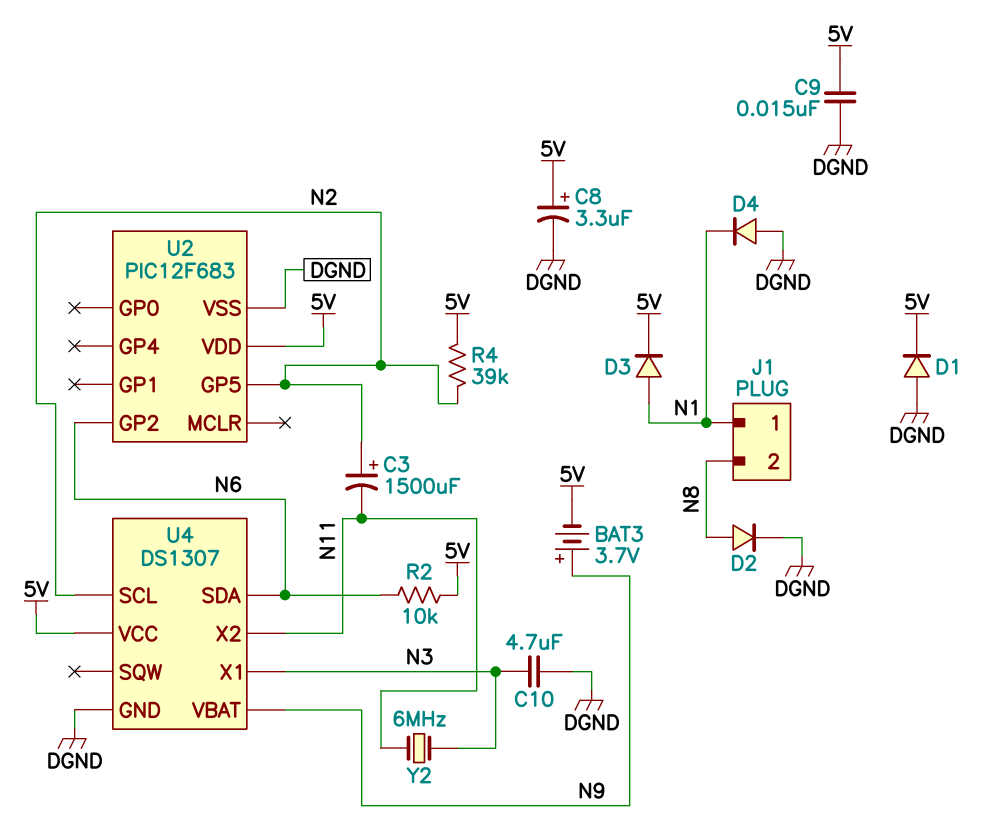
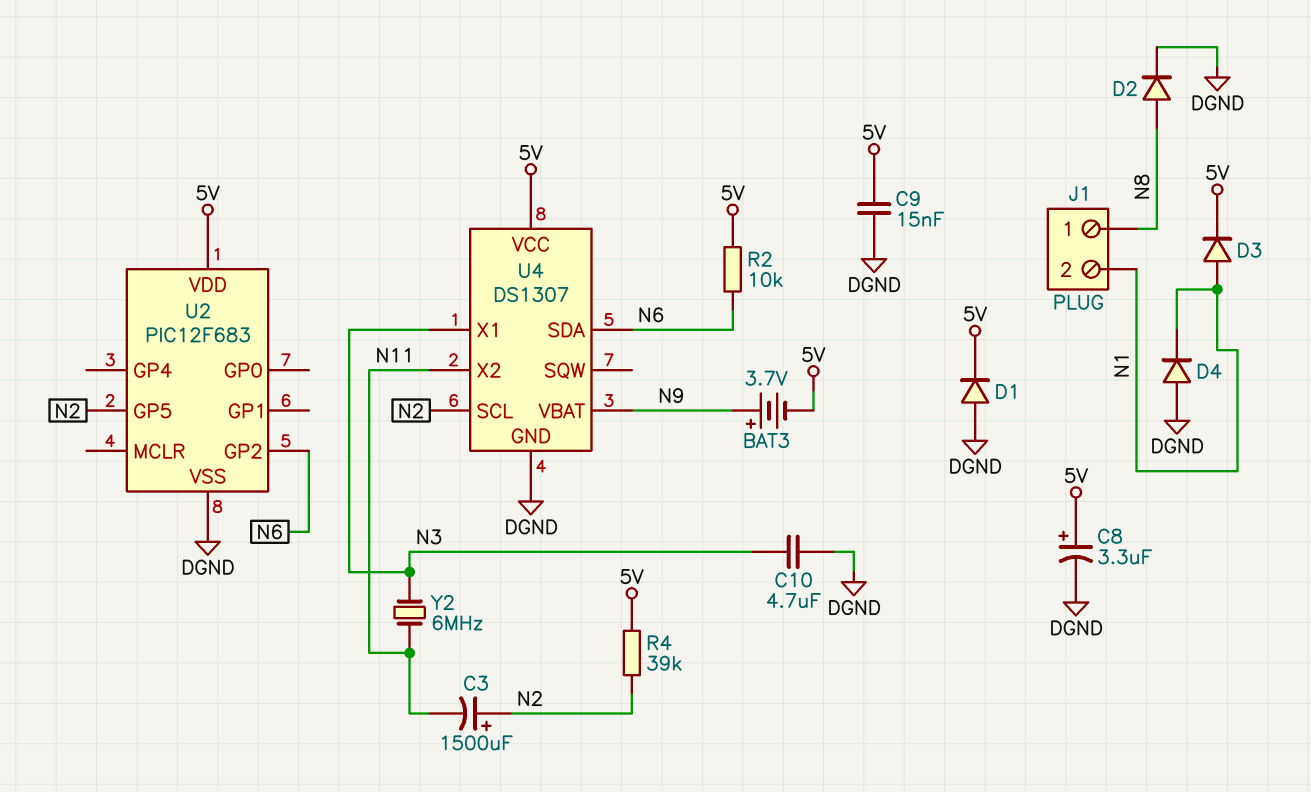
J1 pin 1: N1 -> N8
J1 pin 2: N8 -> N1

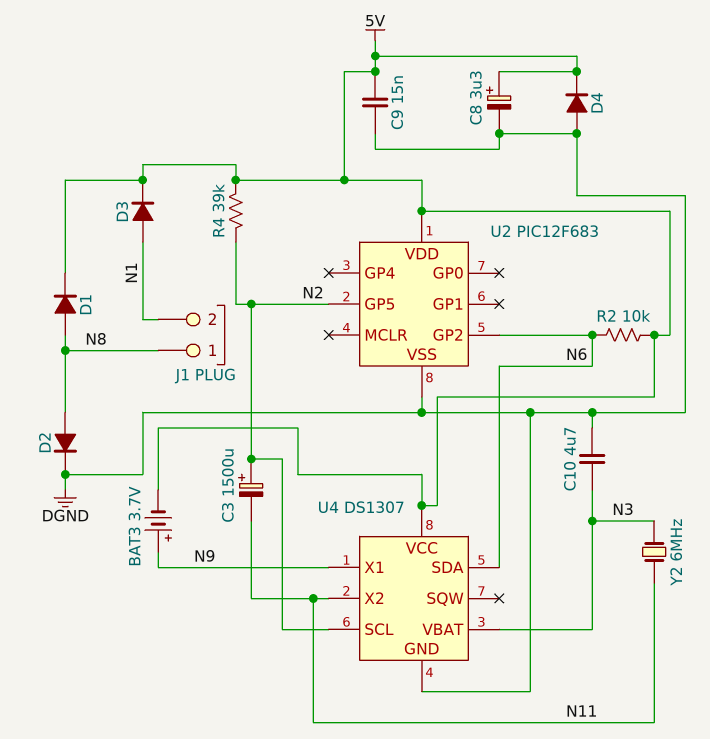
D1: diode (A DGND, K 5V) -> diode (A N8, K 5V)
D4: diode (A DGND, K N1) -> diode (A DGND, K 5V)
U4 pin VBAT: N9 -> N3
U4 pin X1: N3 -> N9

